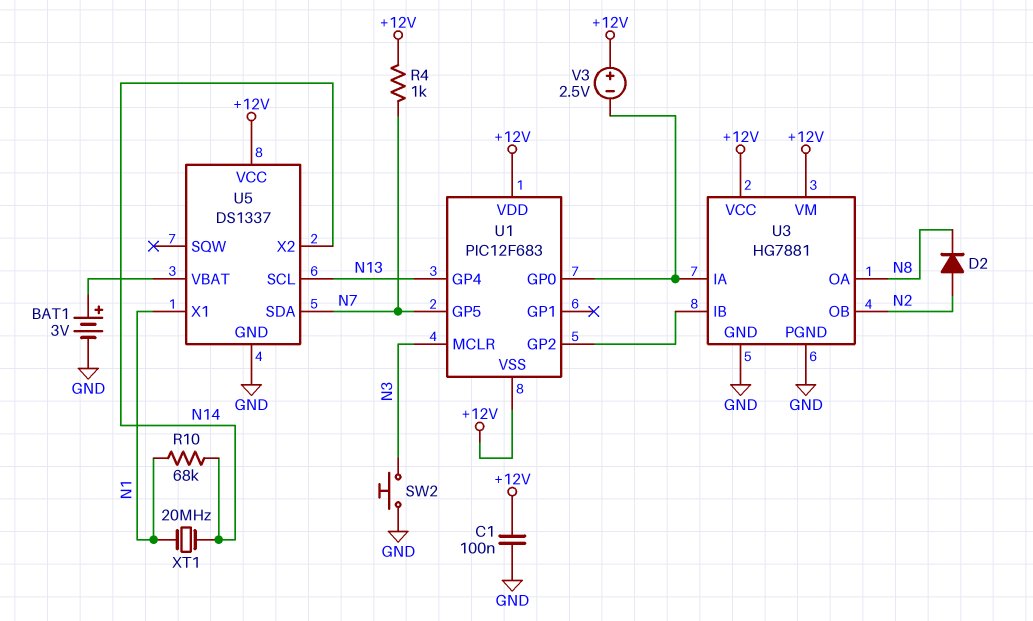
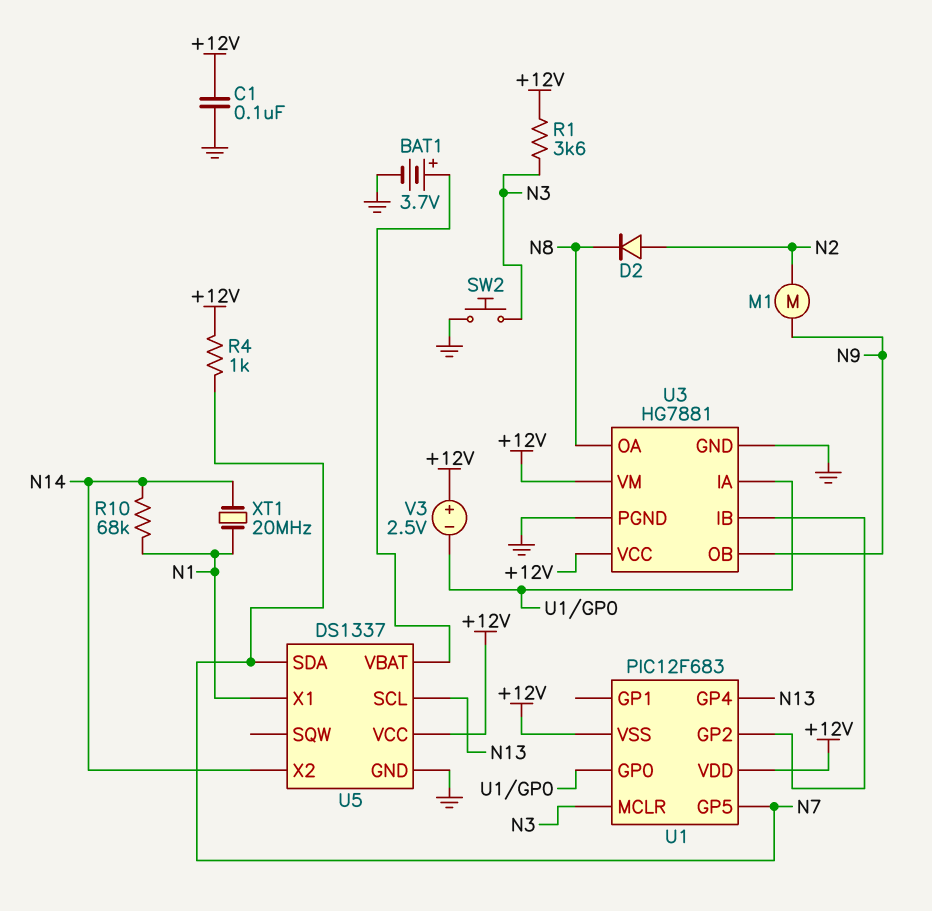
BAT1: 3V (plus U5/VBAT, minus GND) -> 3.7V (plus U5/VBAT, minus GND)
M1: none -> motor (N2, N9)
R1: none -> 3.6k (+12V, N3)
U3 pin OB: N2 -> N9

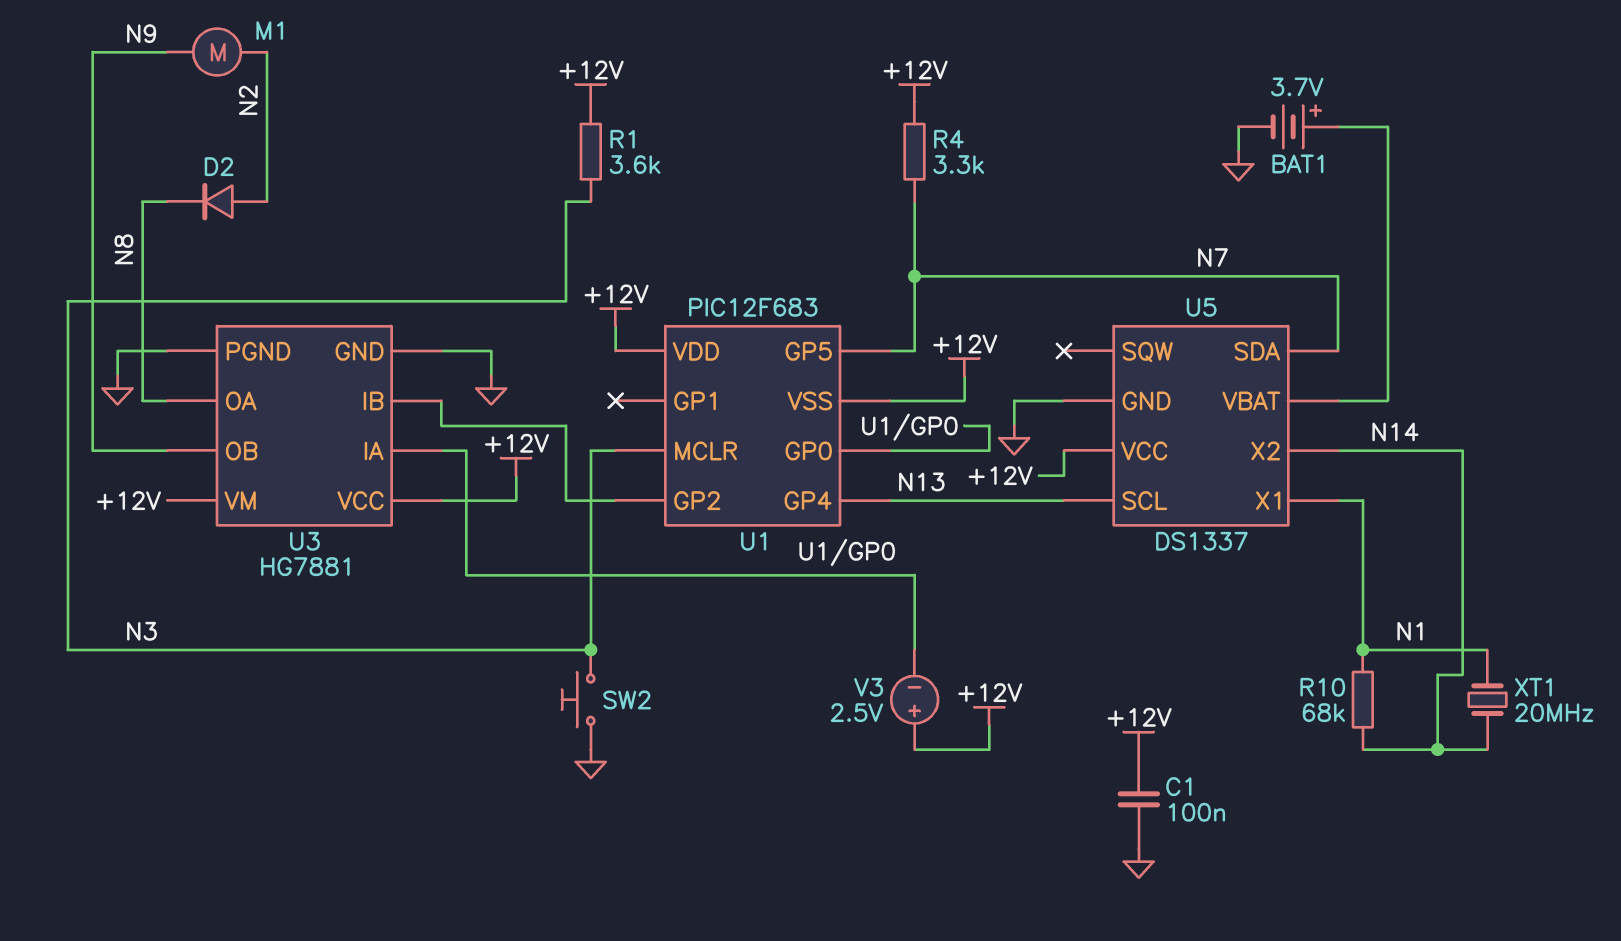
R4: 1k (+12V, N7) -> 3.3k (+12V, N7)

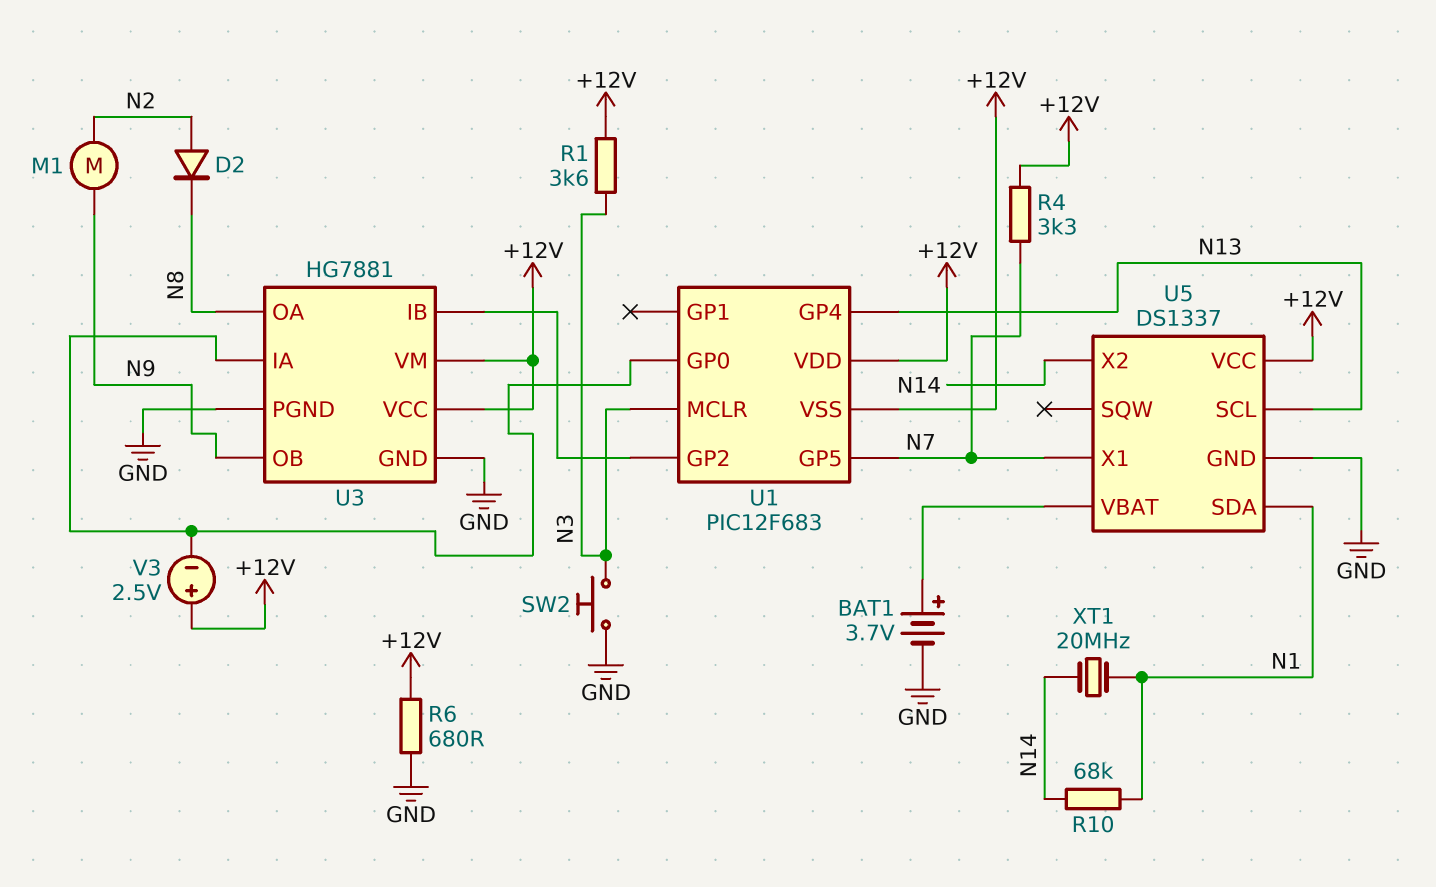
C1: 100nF (+12V, GND) -> none
R6: none -> 680 (+12V, GND)
U5 pin SDA: N7 -> N1
U5 pin X1: N1 -> N7

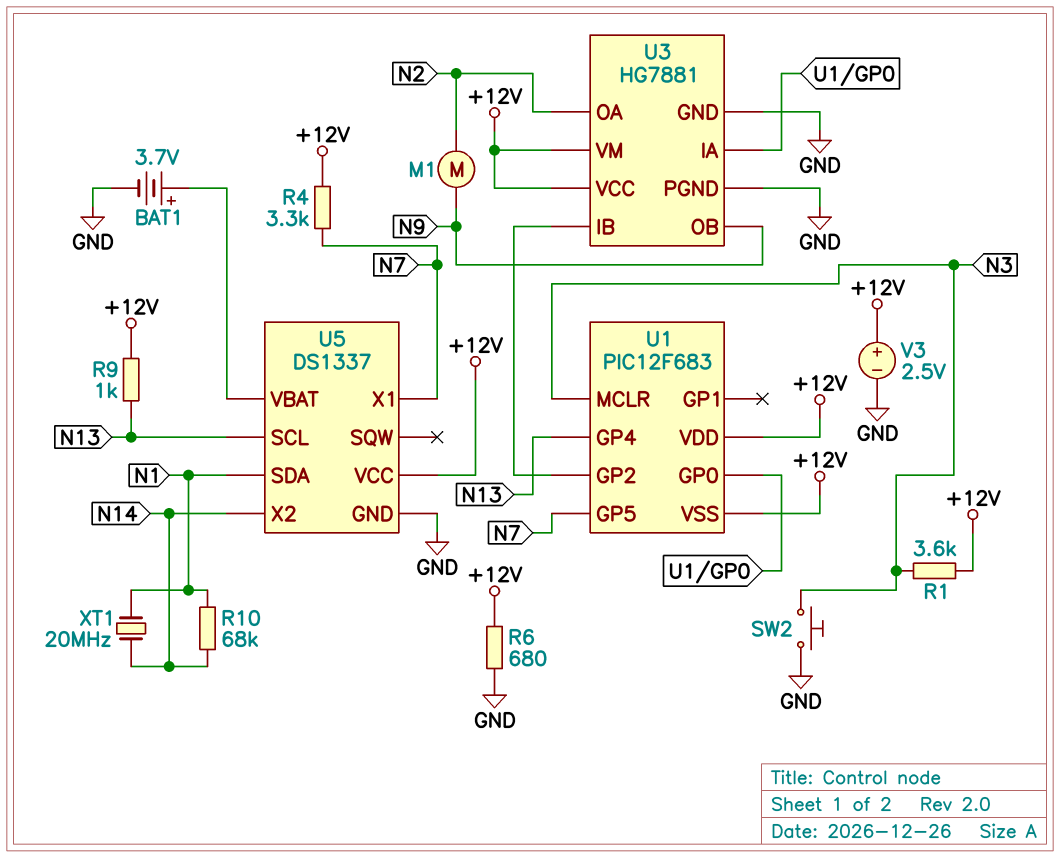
D2: diode (A N2, K N8) -> none
R9: none -> 1k (+12V, N13)
U3 pin OA: N8 -> N2
V3: 2.5V (plus +12V, minus U1/GP0) -> 2.5V (plus +12V, minus GND)

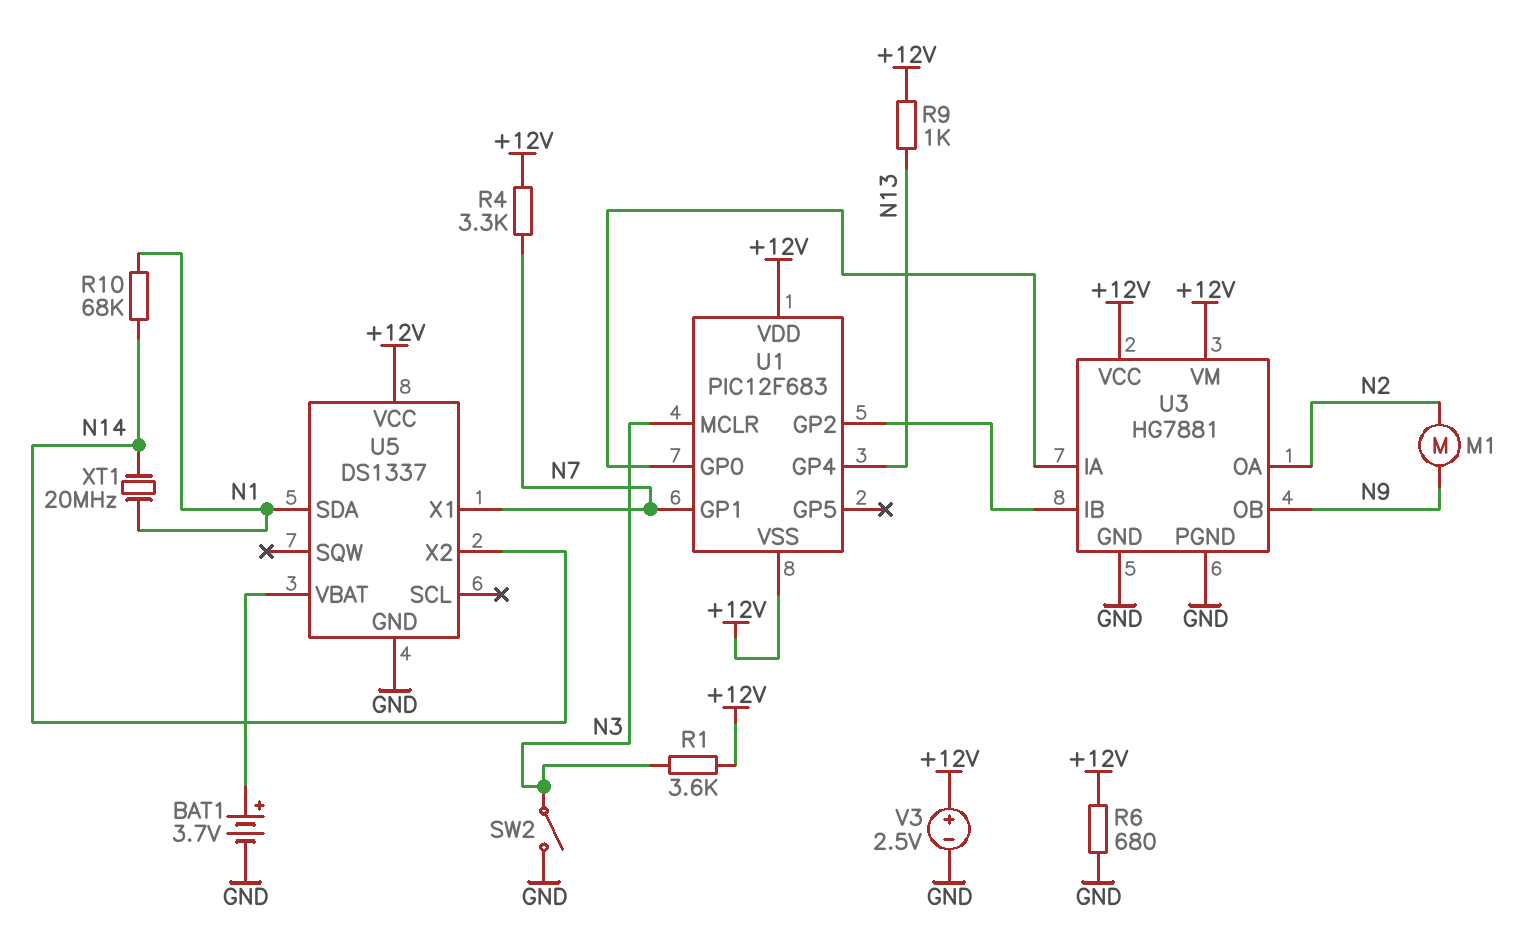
SW2: button (GND, N3) -> switch (GND, N3)
U1 pin GP1: none -> N7
U1 pin GP5: N7 -> none
U5 pin SCL: N13 -> none

